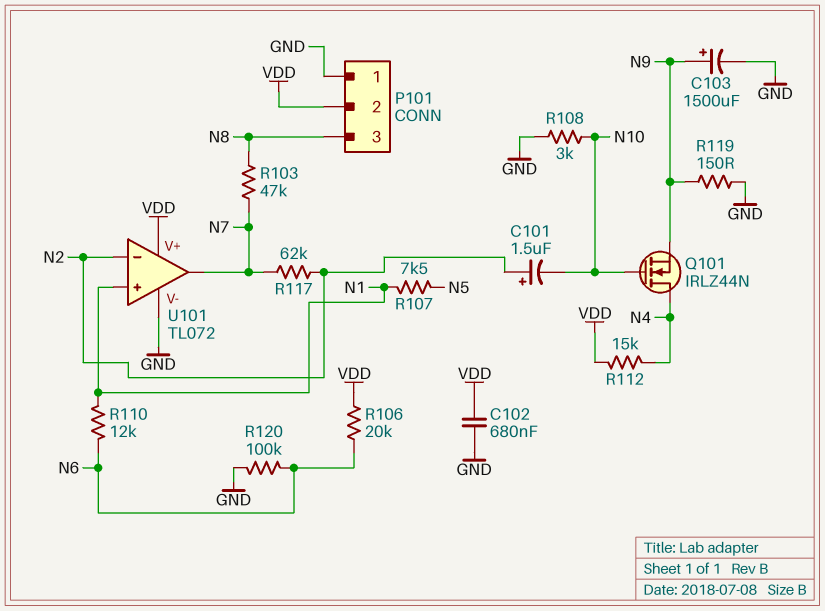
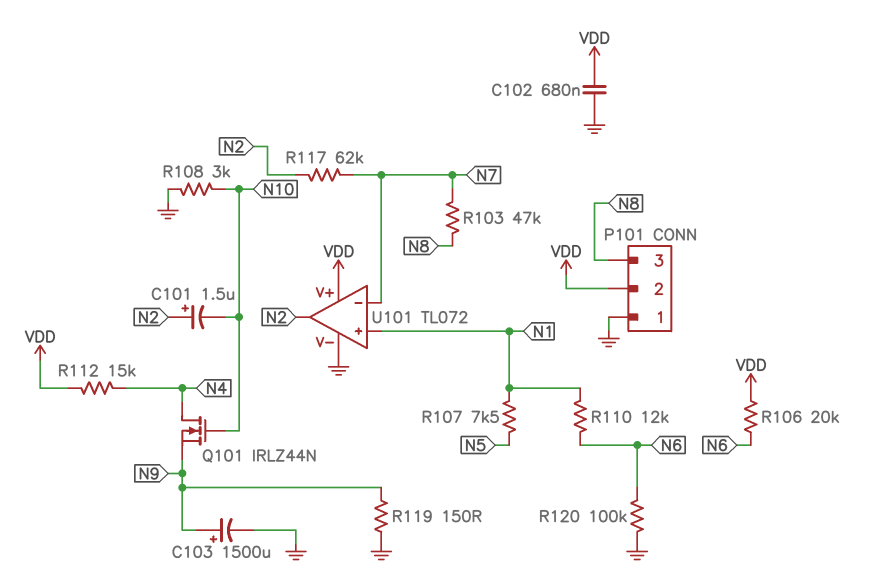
U101 pin in-: N2 -> N7
U101 pin out: N7 -> N2

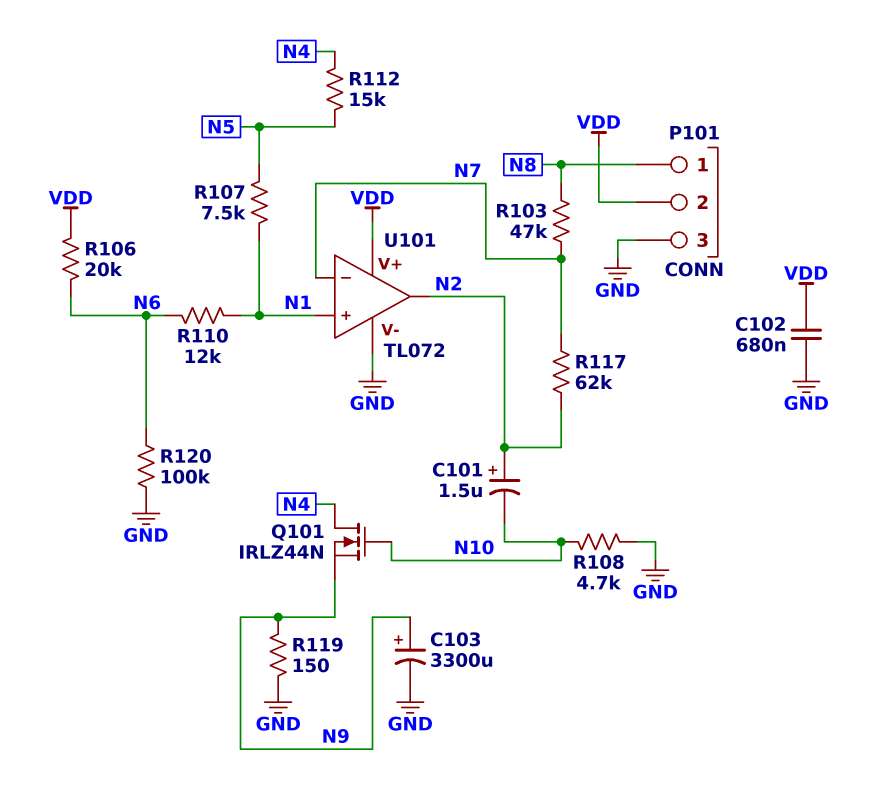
C103: 1500uF (plus N9, minus GND) -> 3300uF (plus N9, minus GND)
P101 pin 1: GND -> N8
P101 pin 3: N8 -> GND
R108: 3k (GND, N10) -> 4.7k (GND, N10)
R112: 15k (N4, VDD) -> 15k (N4, N5)

